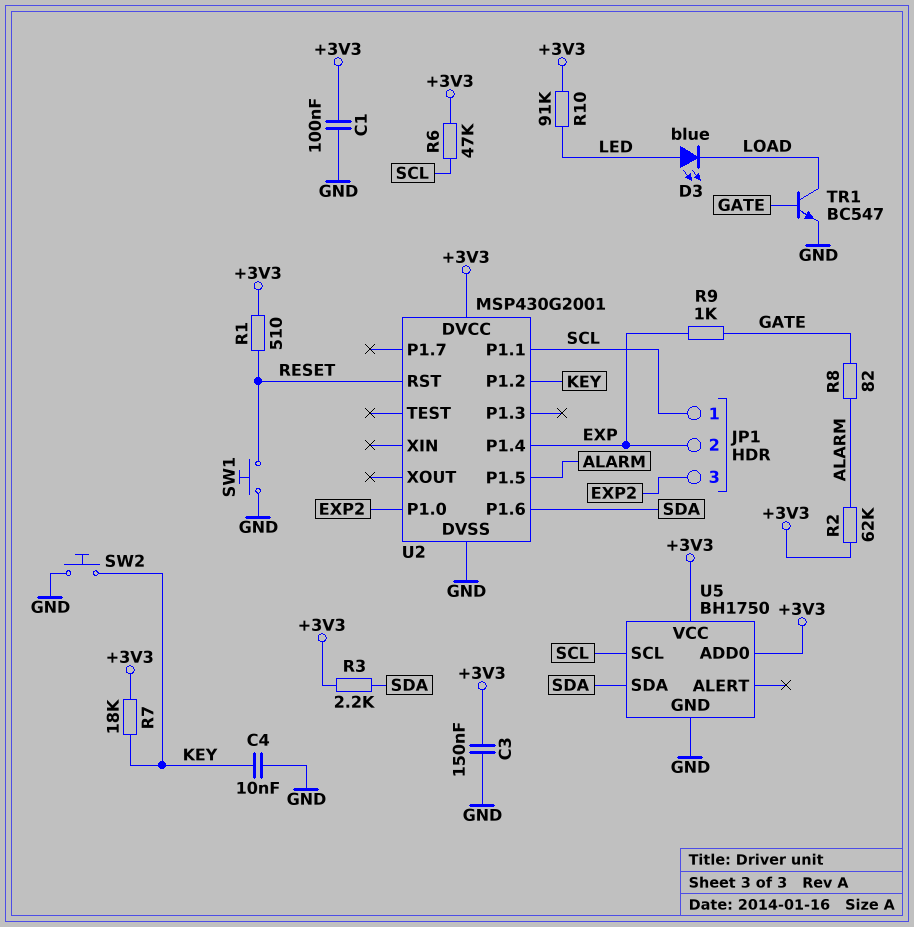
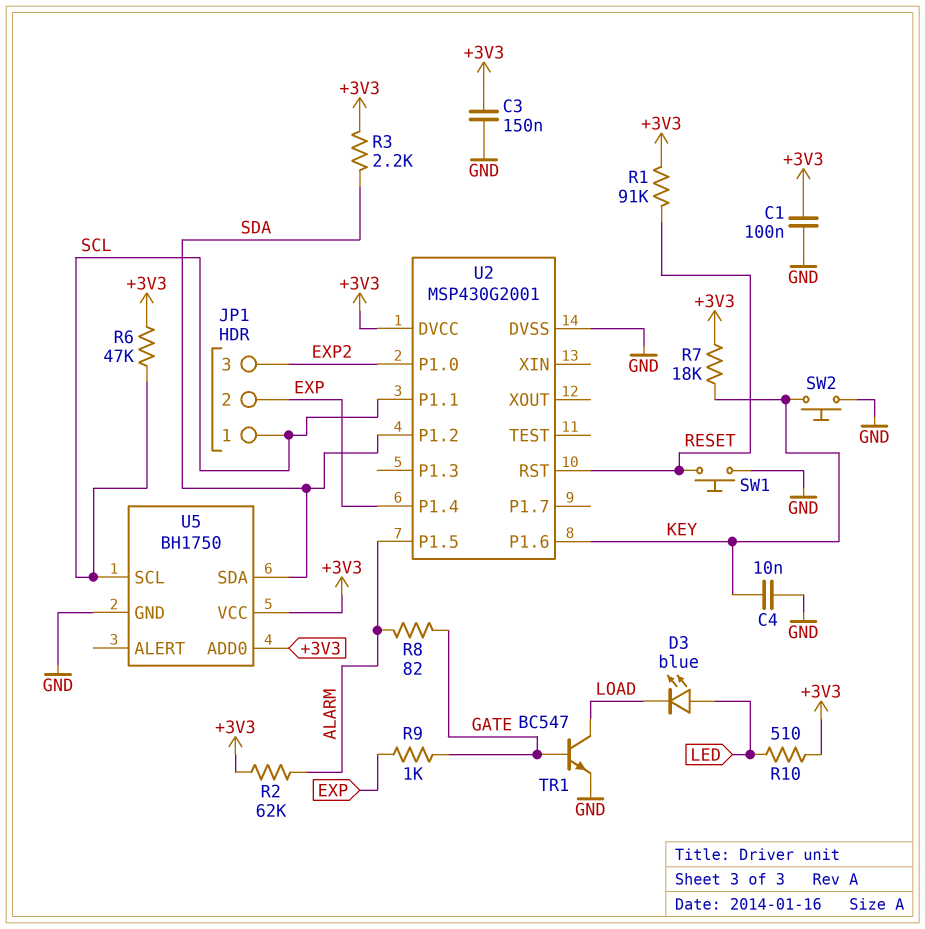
R1: 510 (+3V3, RESET) -> 91k (+3V3, RESET)
R10: 91k (+3V3, LED) -> 510 (+3V3, LED)
U2 pin P1.2: KEY -> SDA
U2 pin P1.6: SDA -> KEY

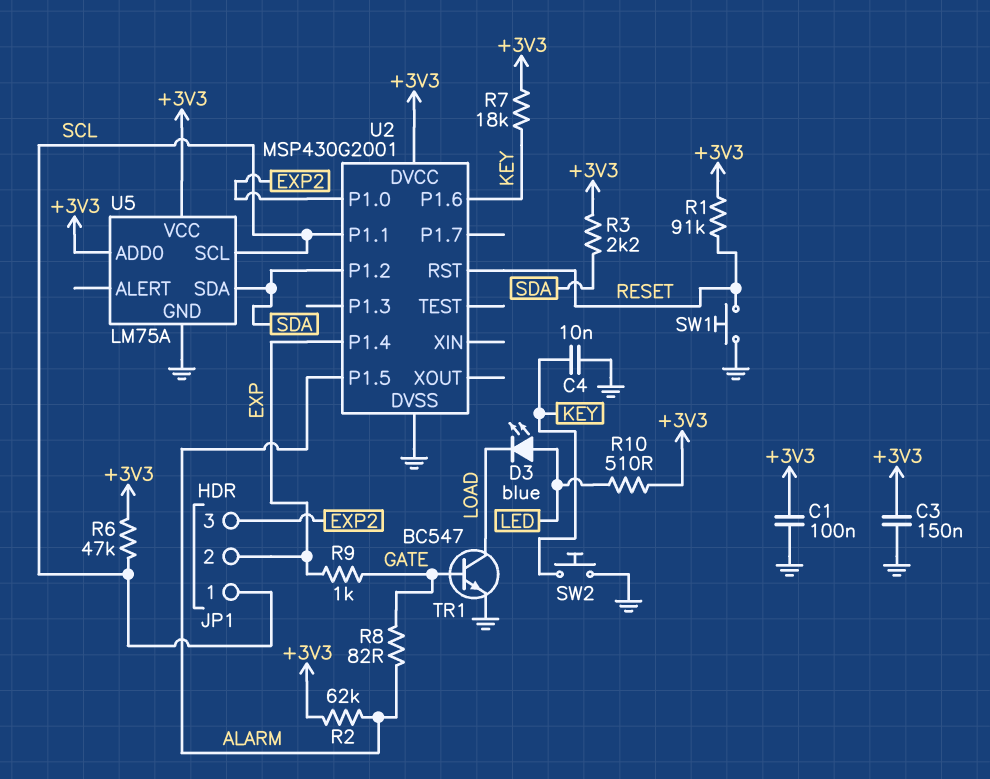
U5: BH1750 -> LM75A

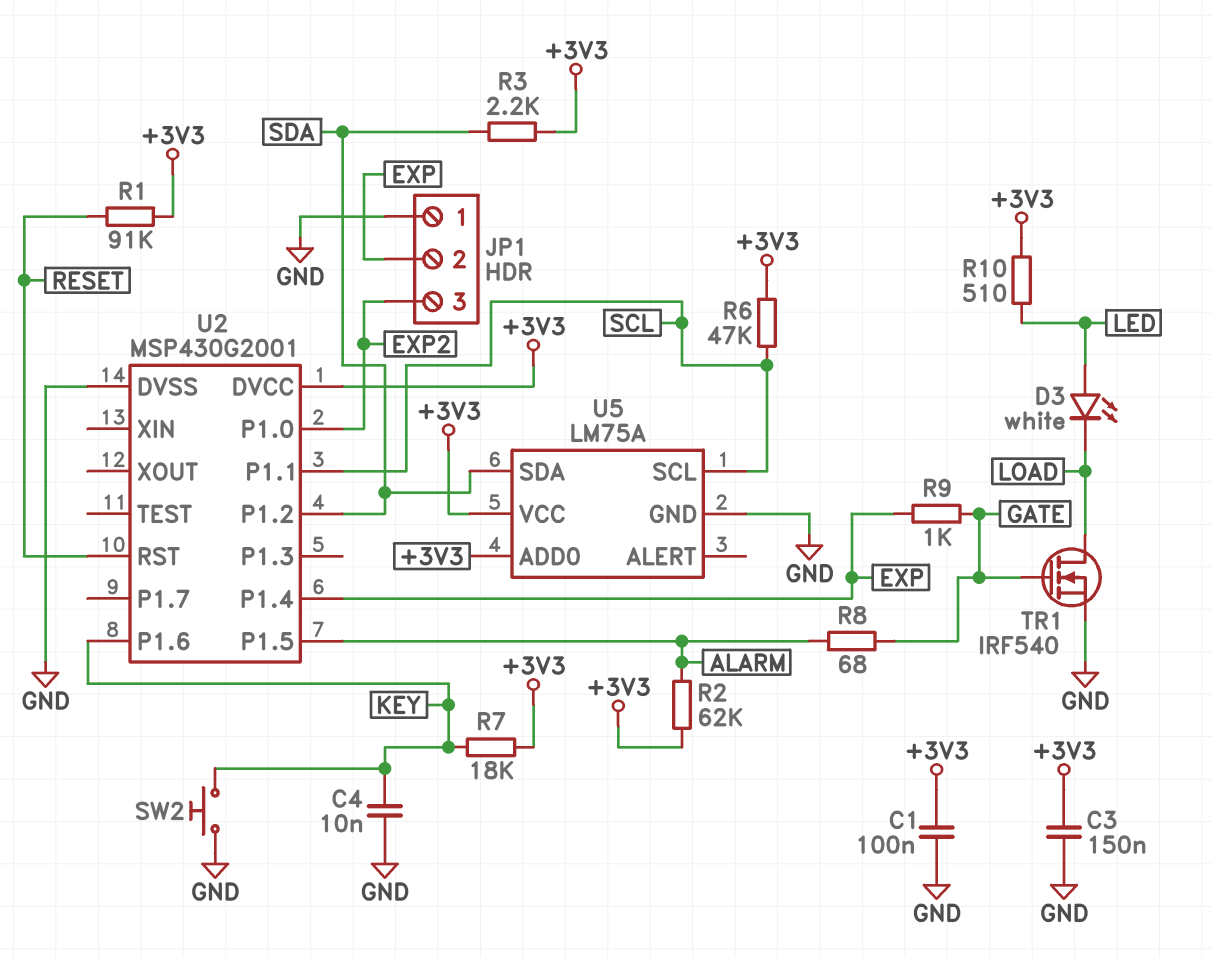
D3: LED blue (A LED, K LOAD) -> LED white (A LED, K LOAD)
JP1 pin 1: SCL -> GND
R8: 82 (ALARM, GATE) -> 68 (ALARM, GATE)
SW1: button (GND, RESET) -> none
TR1: NPN BC547 (B GATE, C LOAD, E GND) -> NMOS IRF540 (G GATE, D LOAD, S GND)

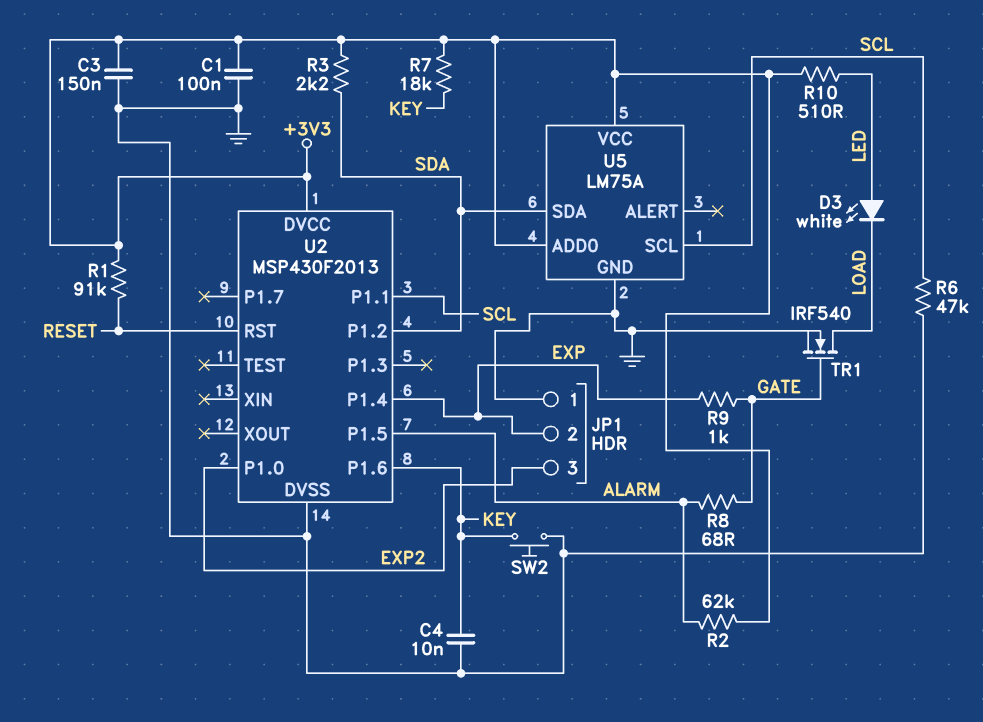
R6: 47k (+3V3, SCL) -> 47k (GND, SCL)
U2: MSP430G2001 -> MSP430F2013

